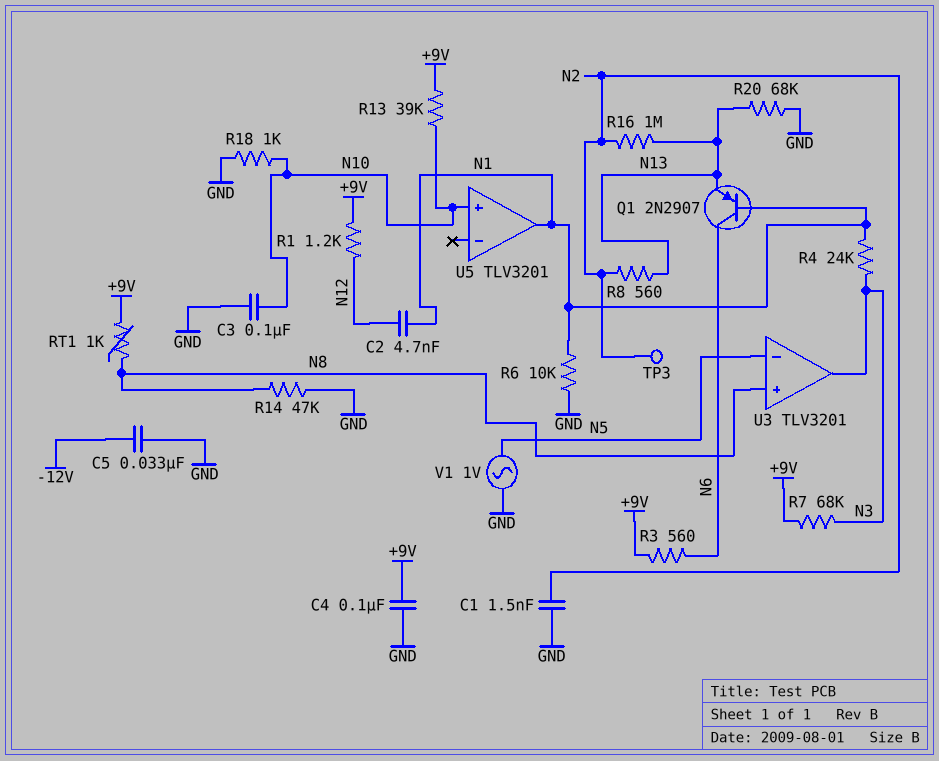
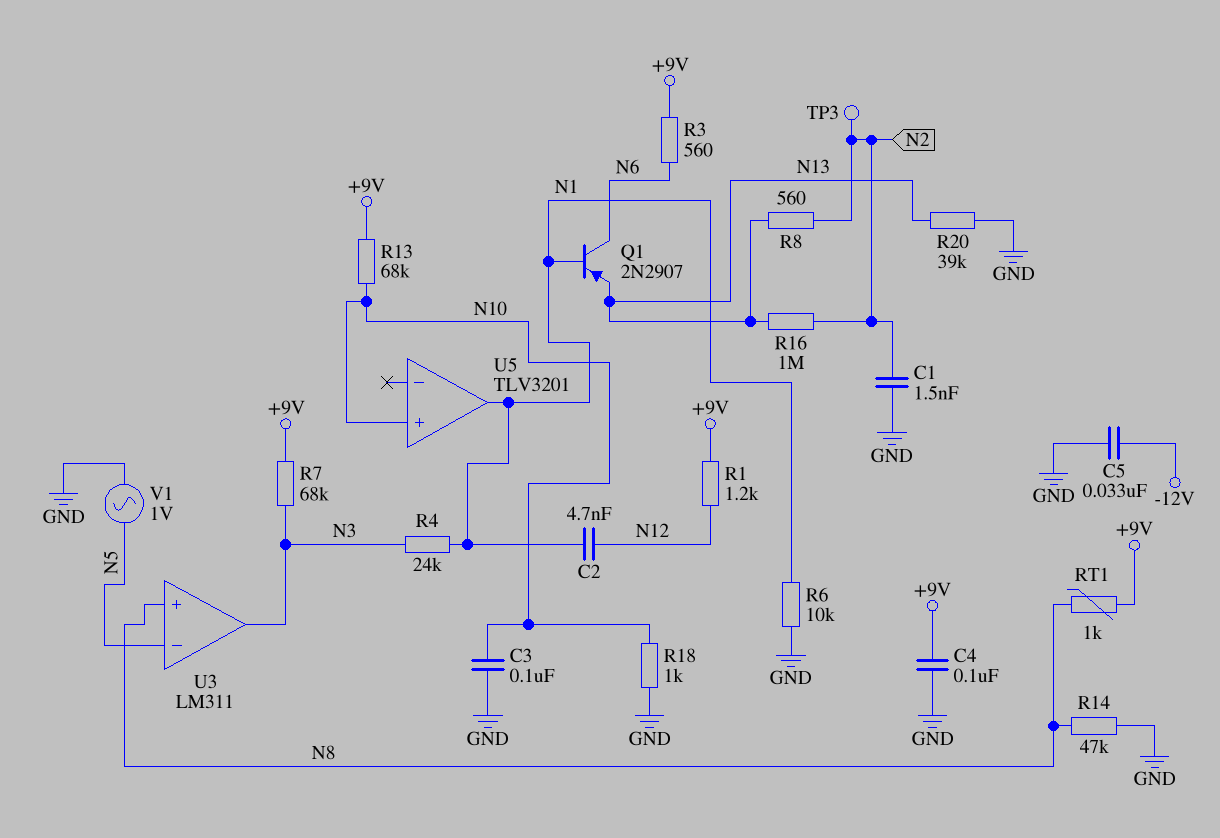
R13: 39k (+9V, N10) -> 68k (+9V, N10)
R20: 68k (GND, N13) -> 39k (GND, N13)
U3: TLV3201 -> LM311

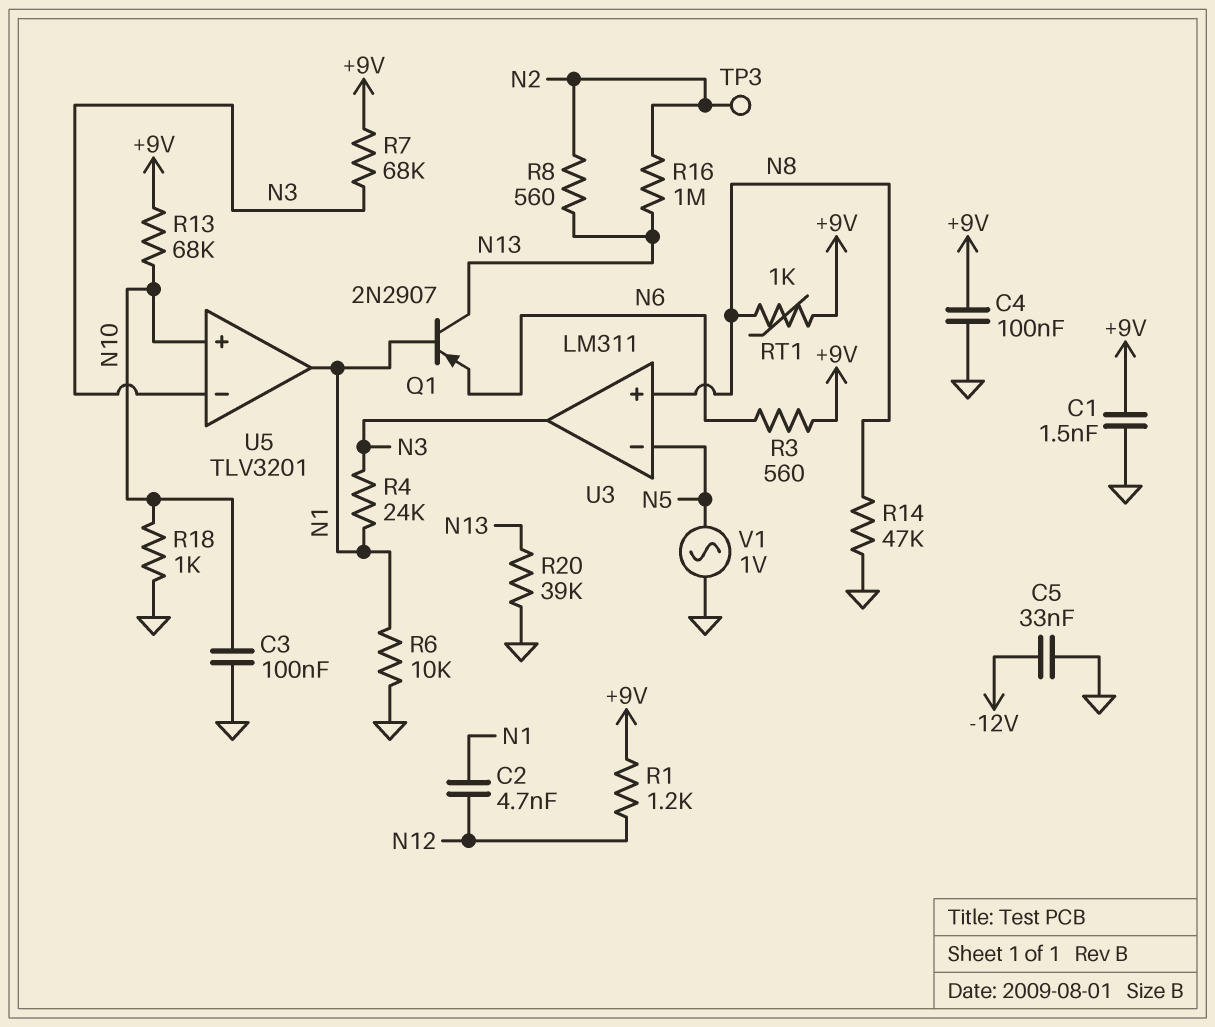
C1: 1.5nF (GND, N2) -> 1.5nF (+9V, GND)
Q1: PNP 2N2907 (B N1, C N6, E N13) -> PNP 2N2907 (B N1, C N13, E N6)
U5 pin in-: none -> N3

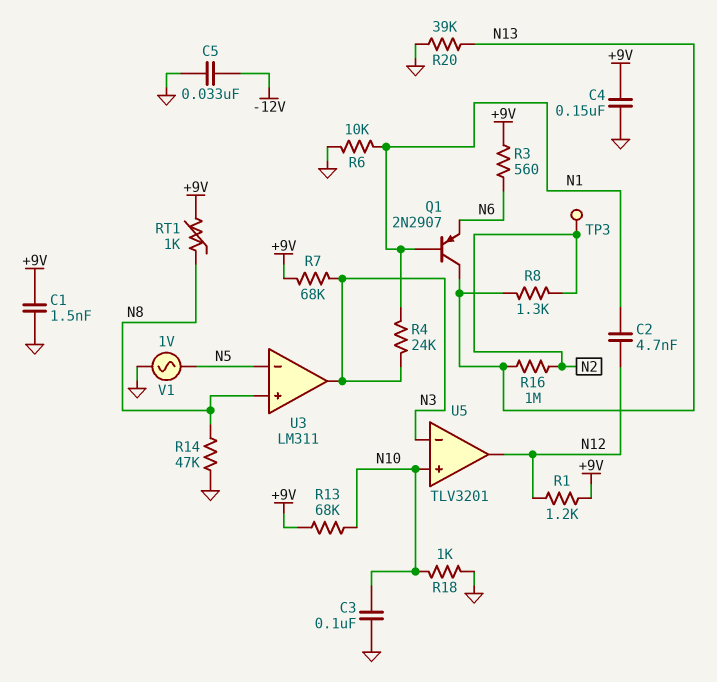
C4: 100nF (+9V, GND) -> 150nF (+9V, GND)
R8: 560 (N2, N13) -> 1.3k (N2, N13)
U5 pin out: N1 -> N12

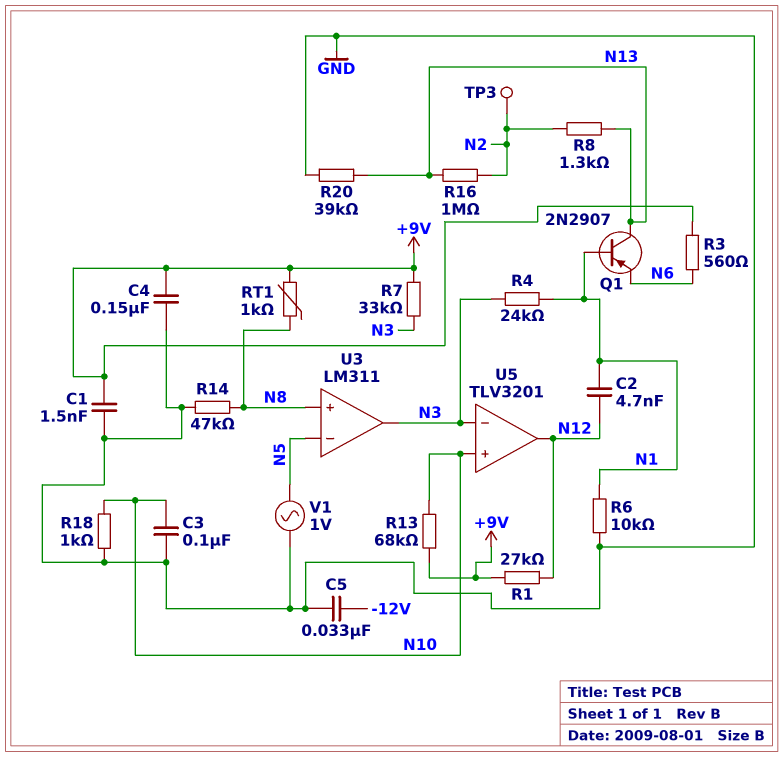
R1: 1.2k (+9V, N12) -> 27k (+9V, N12)
R7: 68k (+9V, N3) -> 33k (+9V, N3)

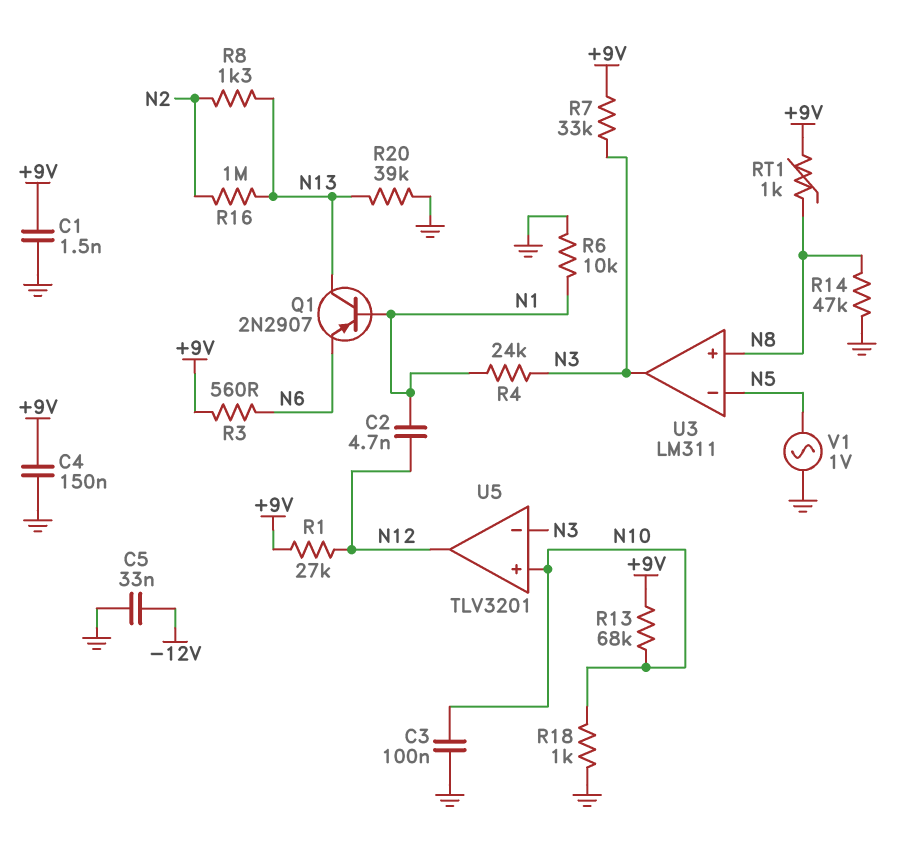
TP3: test point (N2) -> none

